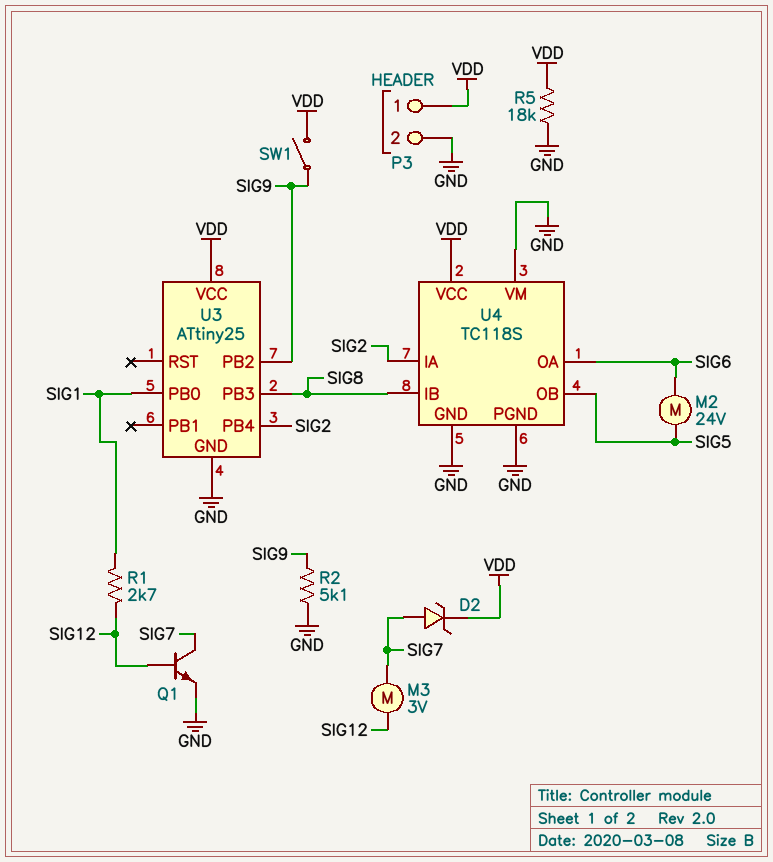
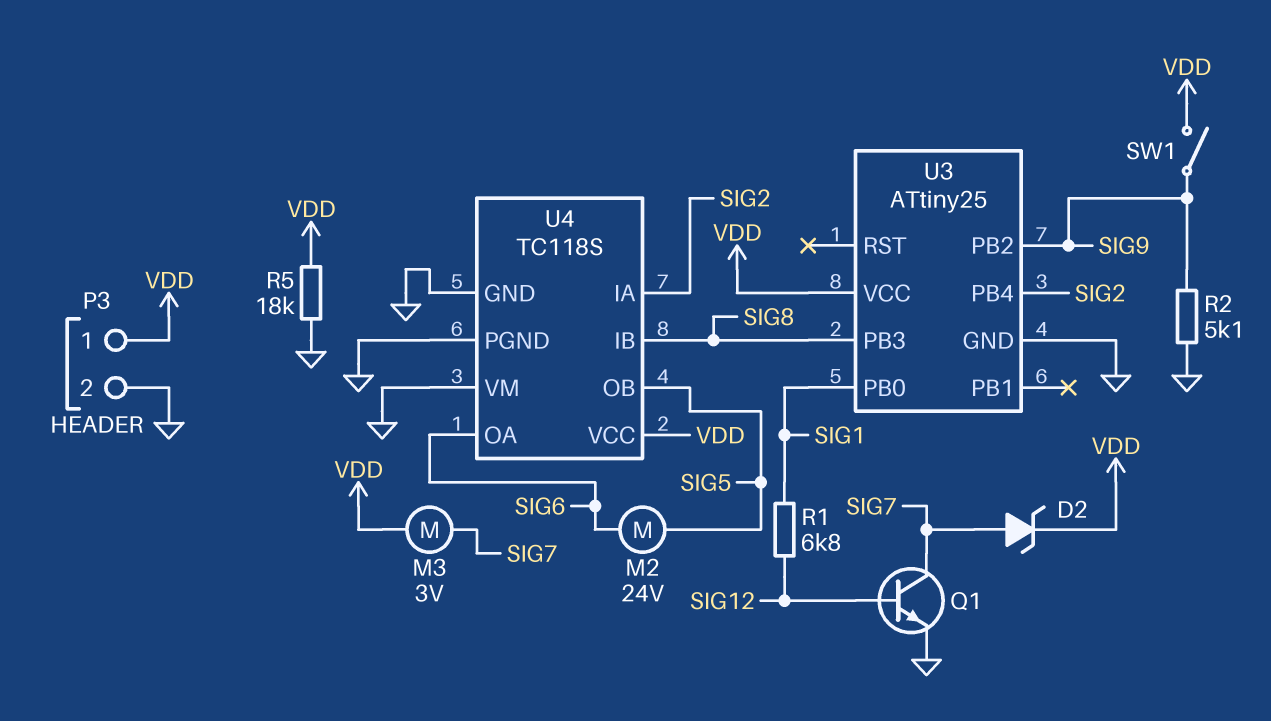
M3: motor 3V (SIG7, SIG12) -> motor 3V (SIG7, VDD)
R1: 2.7k (SIG1, SIG12) -> 6.8k (SIG1, SIG12)

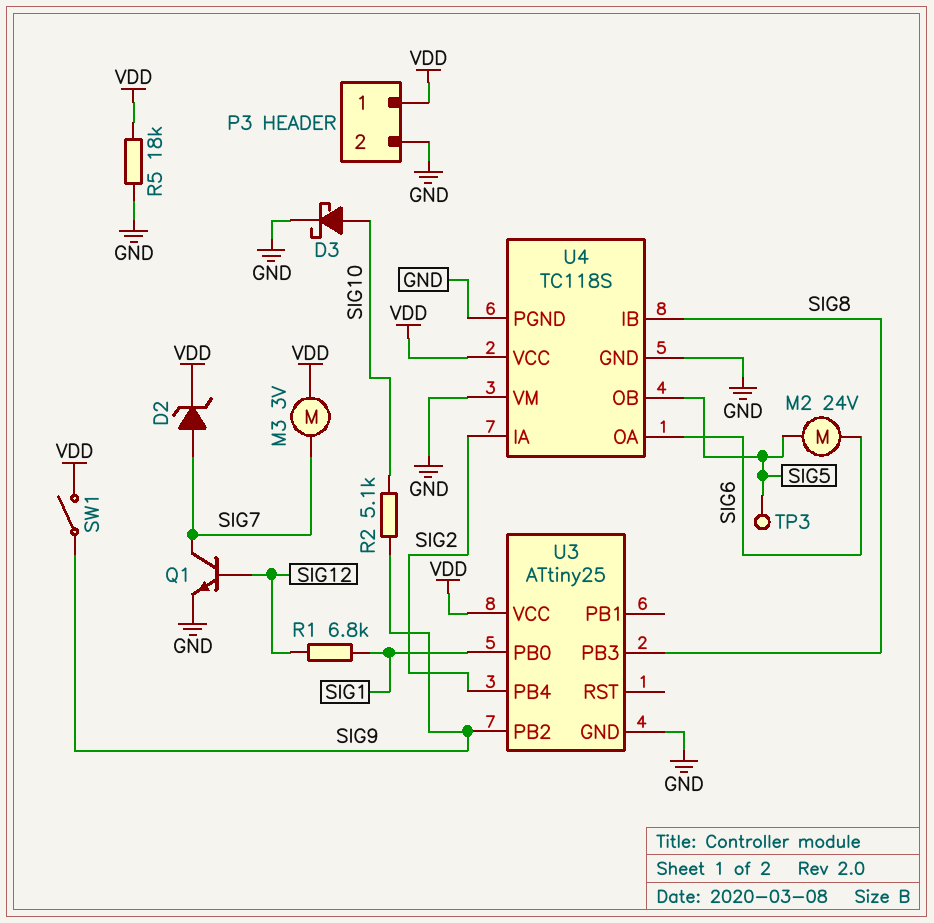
D3: none -> schottky (A SIG10, K GND)
R2: 5.1k (GND, SIG9) -> 5.1k (SIG9, SIG10)
TP3: none -> test point (SIG5)

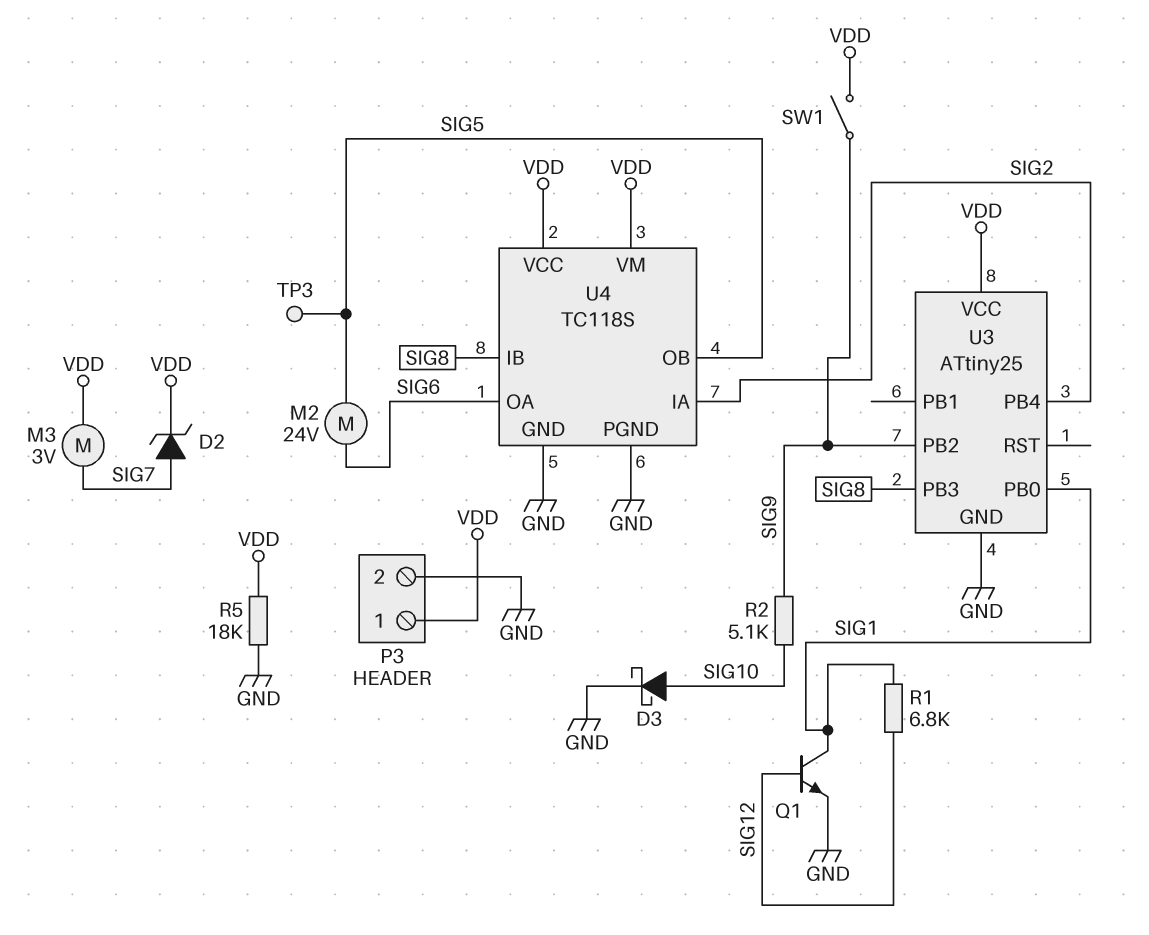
Q1: NPN (B SIG12, C SIG7, E GND) -> NPN (B SIG12, C SIG1, E GND)
U4 pin VM: GND -> VDD

